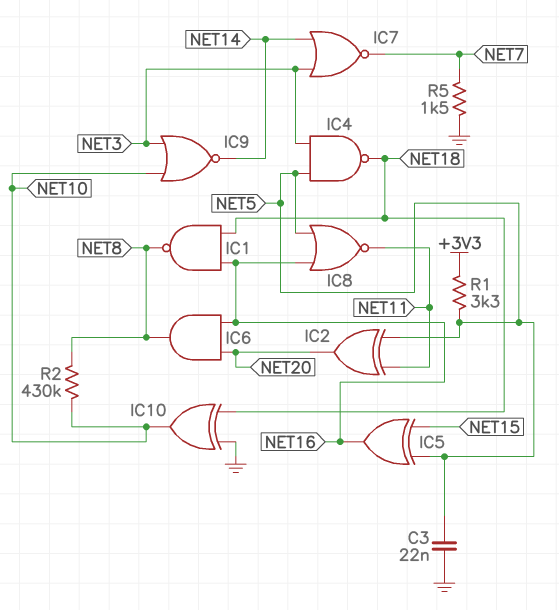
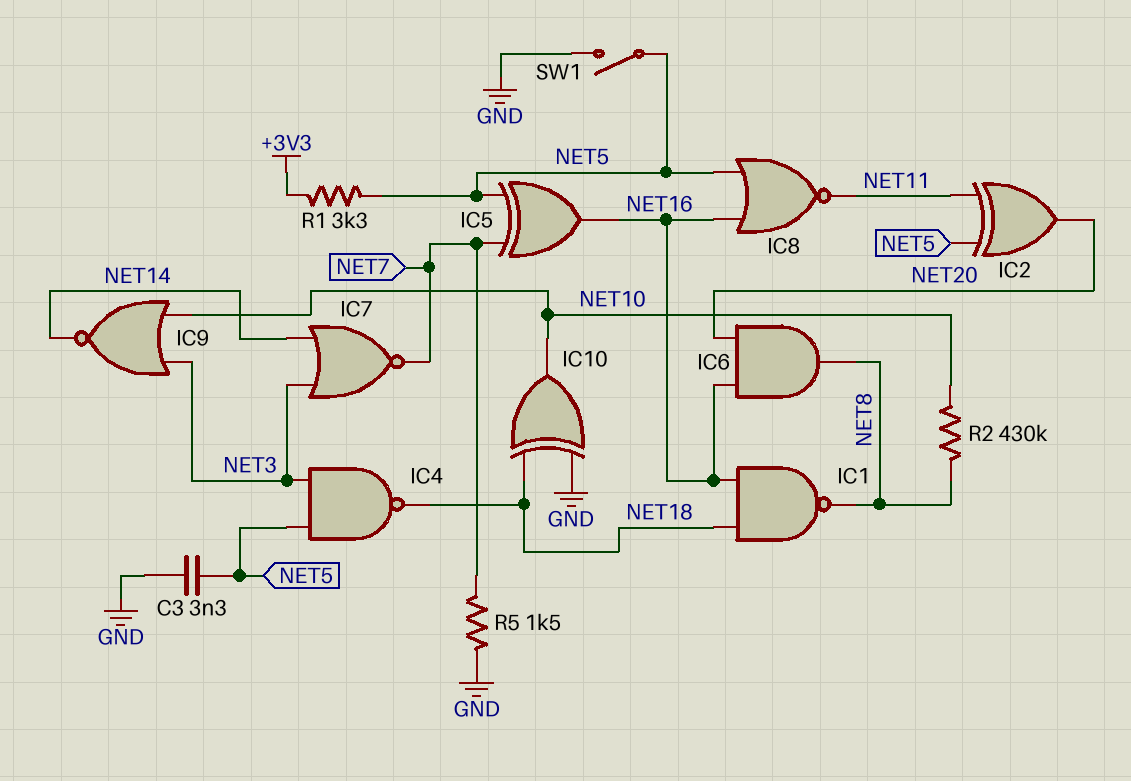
C3: 22nF (GND, NET5) -> 3.3nF (GND, NET5)
IC5: XOR (in NET5, in NET15, out NET16) -> XOR (in NET5, in NET7, out NET16)
SW1: none -> switch (GND, NET5)

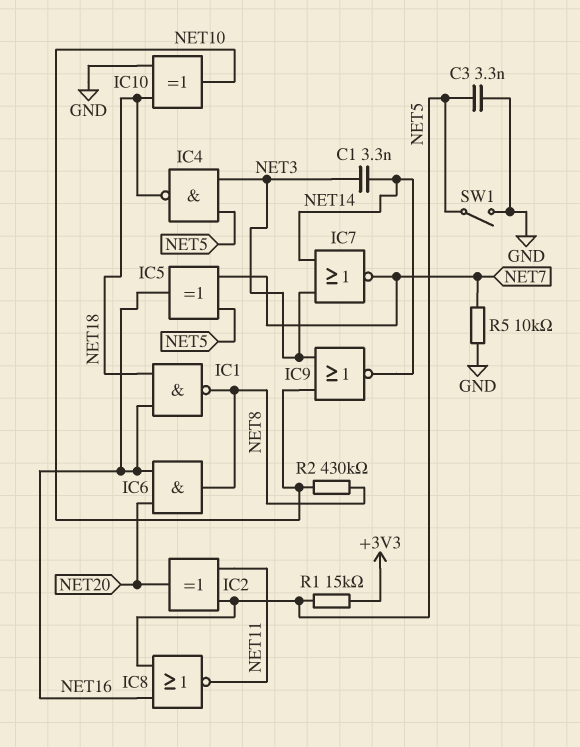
C1: none -> 3.3nF (NET3, NET14)
R1: 3.3k (+3V3, NET5) -> 15k (+3V3, NET5)
R5: 1.5k (GND, NET7) -> 10k (GND, NET7)

